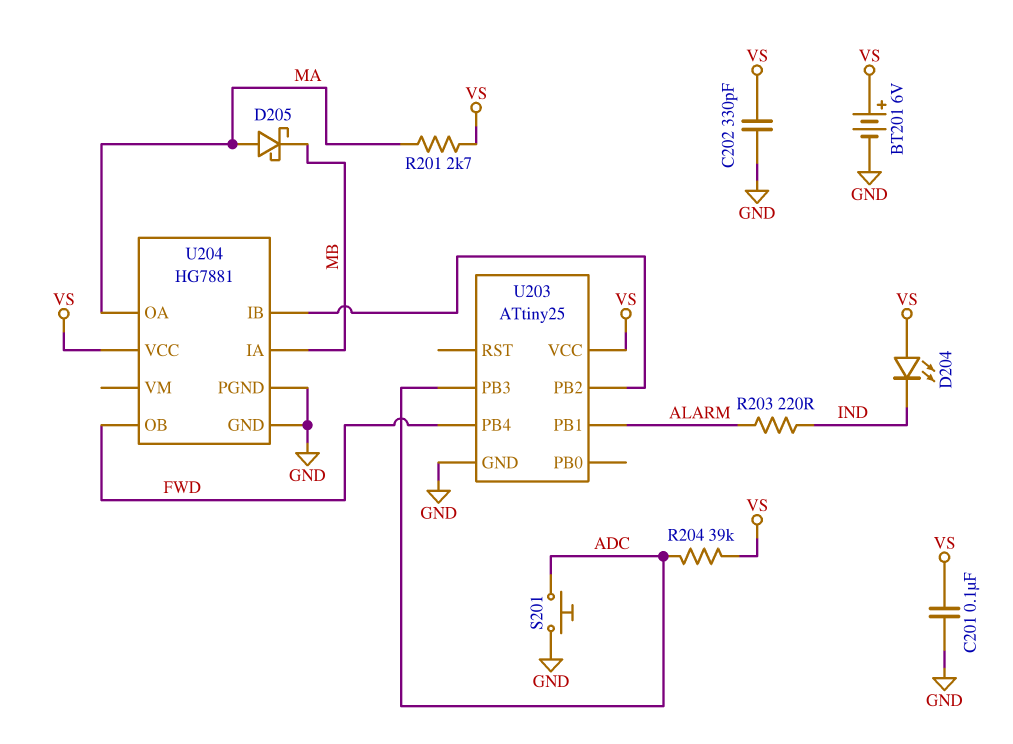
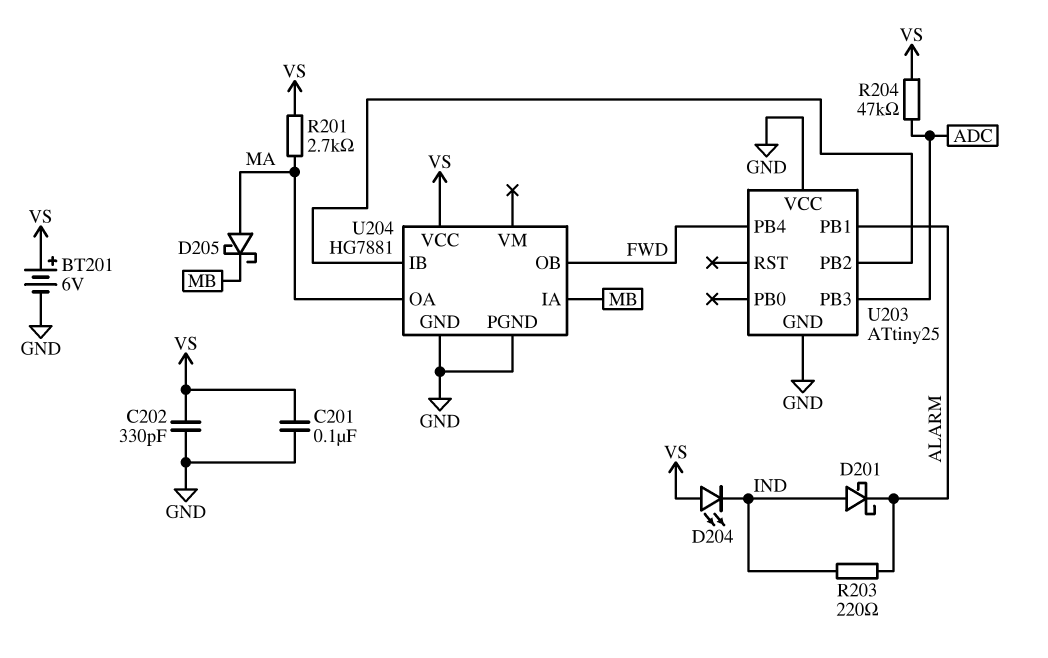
D201: none -> schottky (A IND, K ALARM)
R204: 39k (ADC, VS) -> 47k (ADC, VS)
S201: button (ADC, GND) -> none
U203 pin VCC: VS -> GND

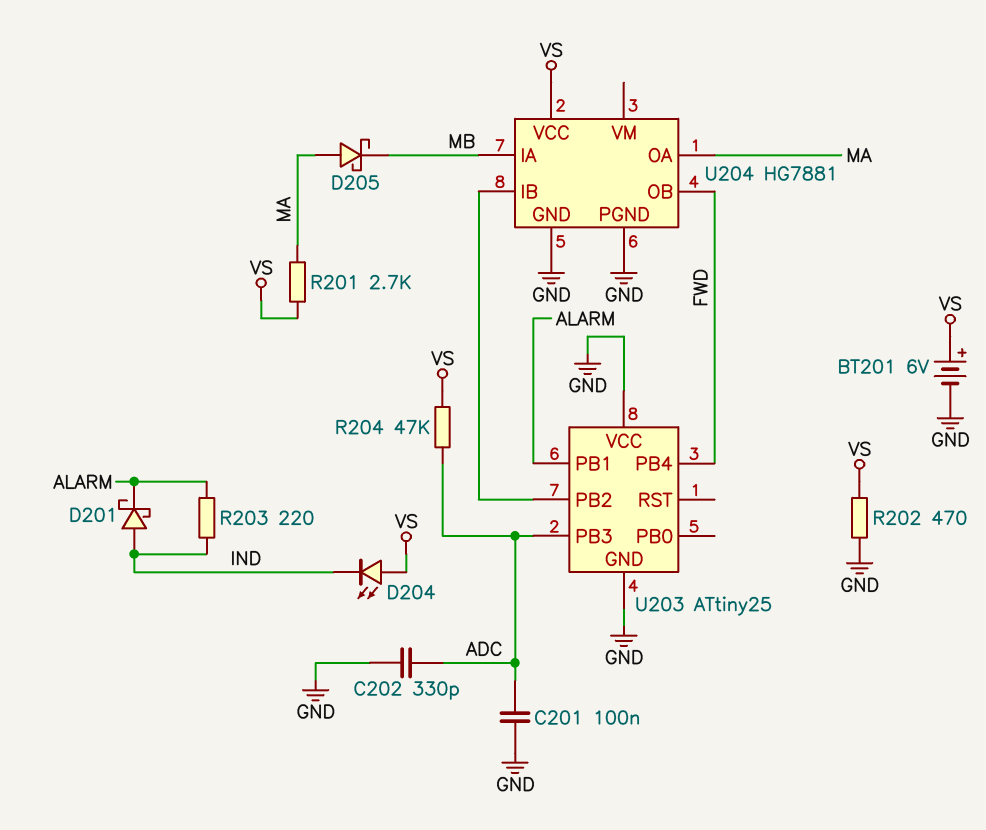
C201: 100nF (GND, VS) -> 100nF (ADC, GND)
C202: 330pF (GND, VS) -> 330pF (ADC, GND)
R202: none -> 470 (GND, VS)

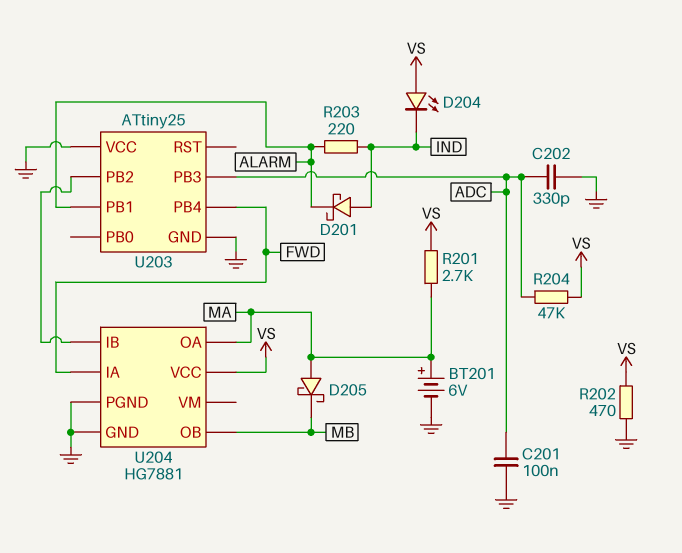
BT201: 6V (plus VS, minus GND) -> 6V (plus MA, minus GND)
U204 pin IA: MB -> FWD
U204 pin OB: FWD -> MB

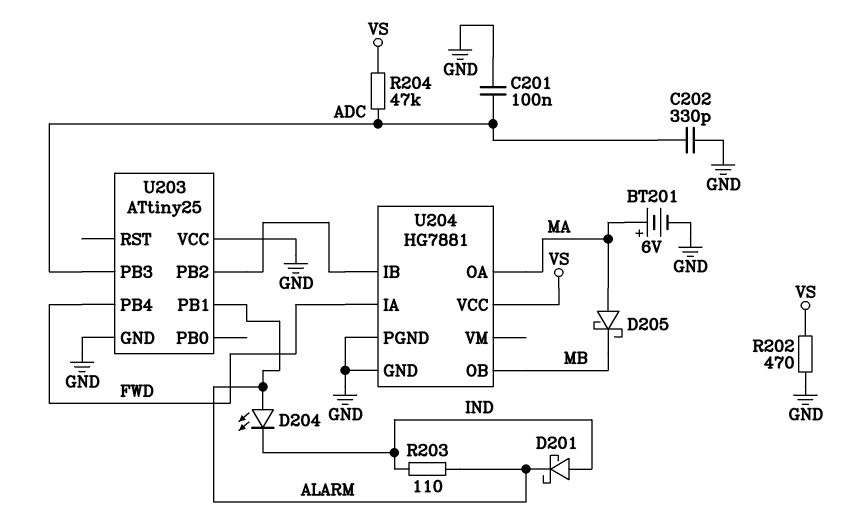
D204: LED (A VS, K IND) -> LED (A ALARM, K IND)
R201: 2.7k (MA, VS) -> none
R203: 220 (ALARM, IND) -> 110 (ALARM, IND)

